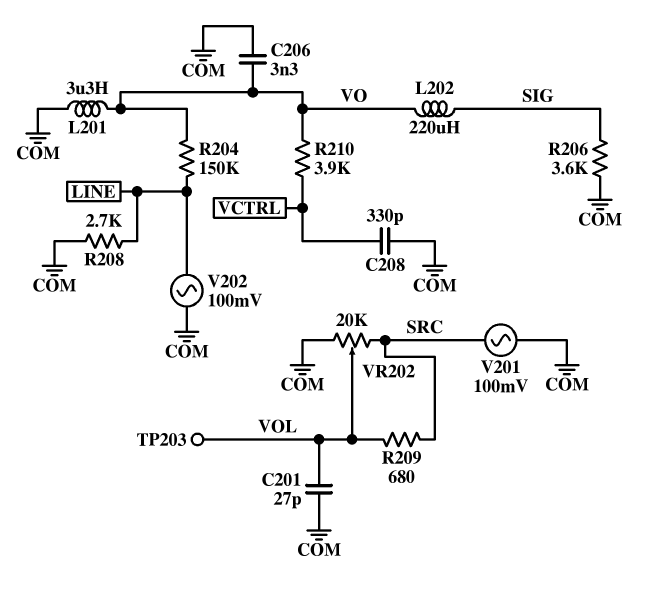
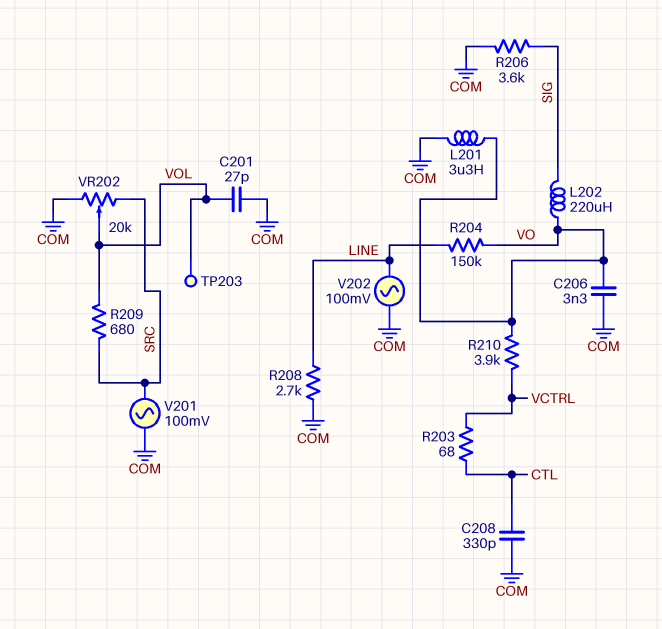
C208: 330pF (COM, VCTRL) -> 330pF (COM, CTL)
R203: none -> 68 (CTL, VCTRL)

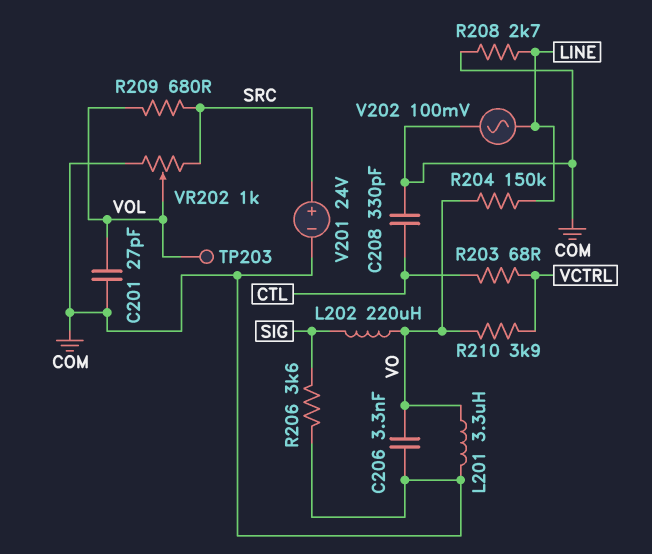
V201: AC 100mV (COM, SRC) -> 24V (plus SRC, minus COM)
VR202: 20k (COM, SRC, wiper VOL) -> 1k (COM, SRC, wiper VOL)

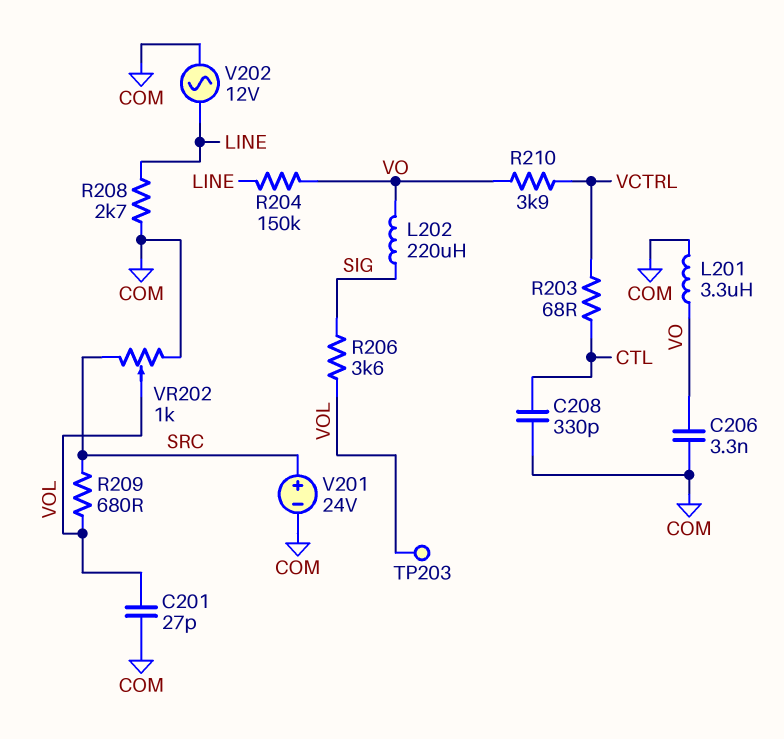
R206: 3.6k (COM, SIG) -> 3.6k (SIG, VOL)
V202: AC 100mV (COM, LINE) -> AC 12V (COM, LINE)

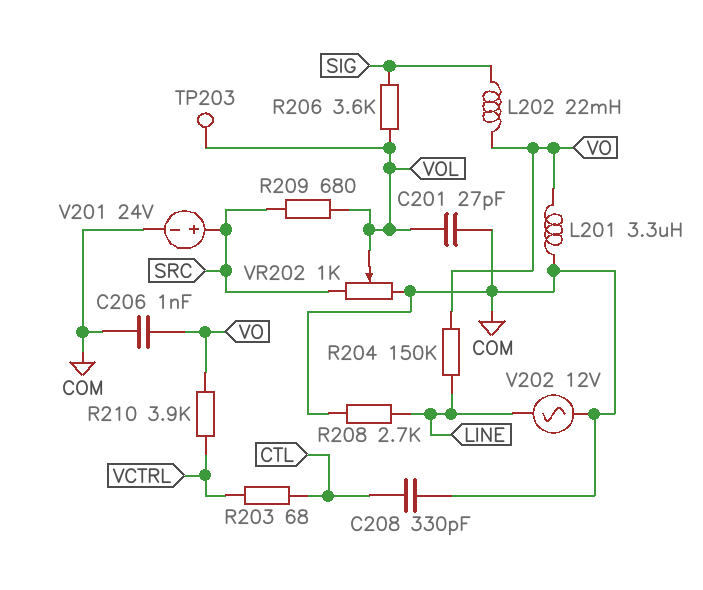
C206: 3.3nF (COM, VO) -> 1nF (COM, VO)
L202: 220uH (SIG, VO) -> 22mH (SIG, VO)

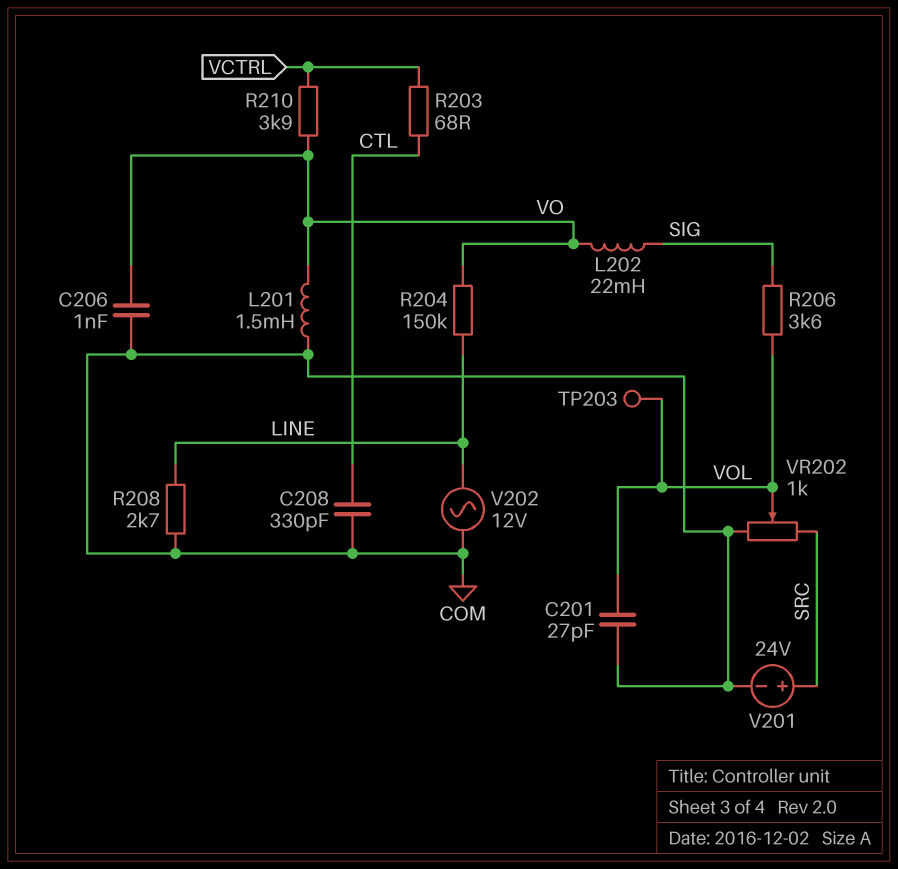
L201: 3.3uH (COM, VO) -> 1.5mH (COM, VO)
R209: 680 (SRC, VOL) -> none

